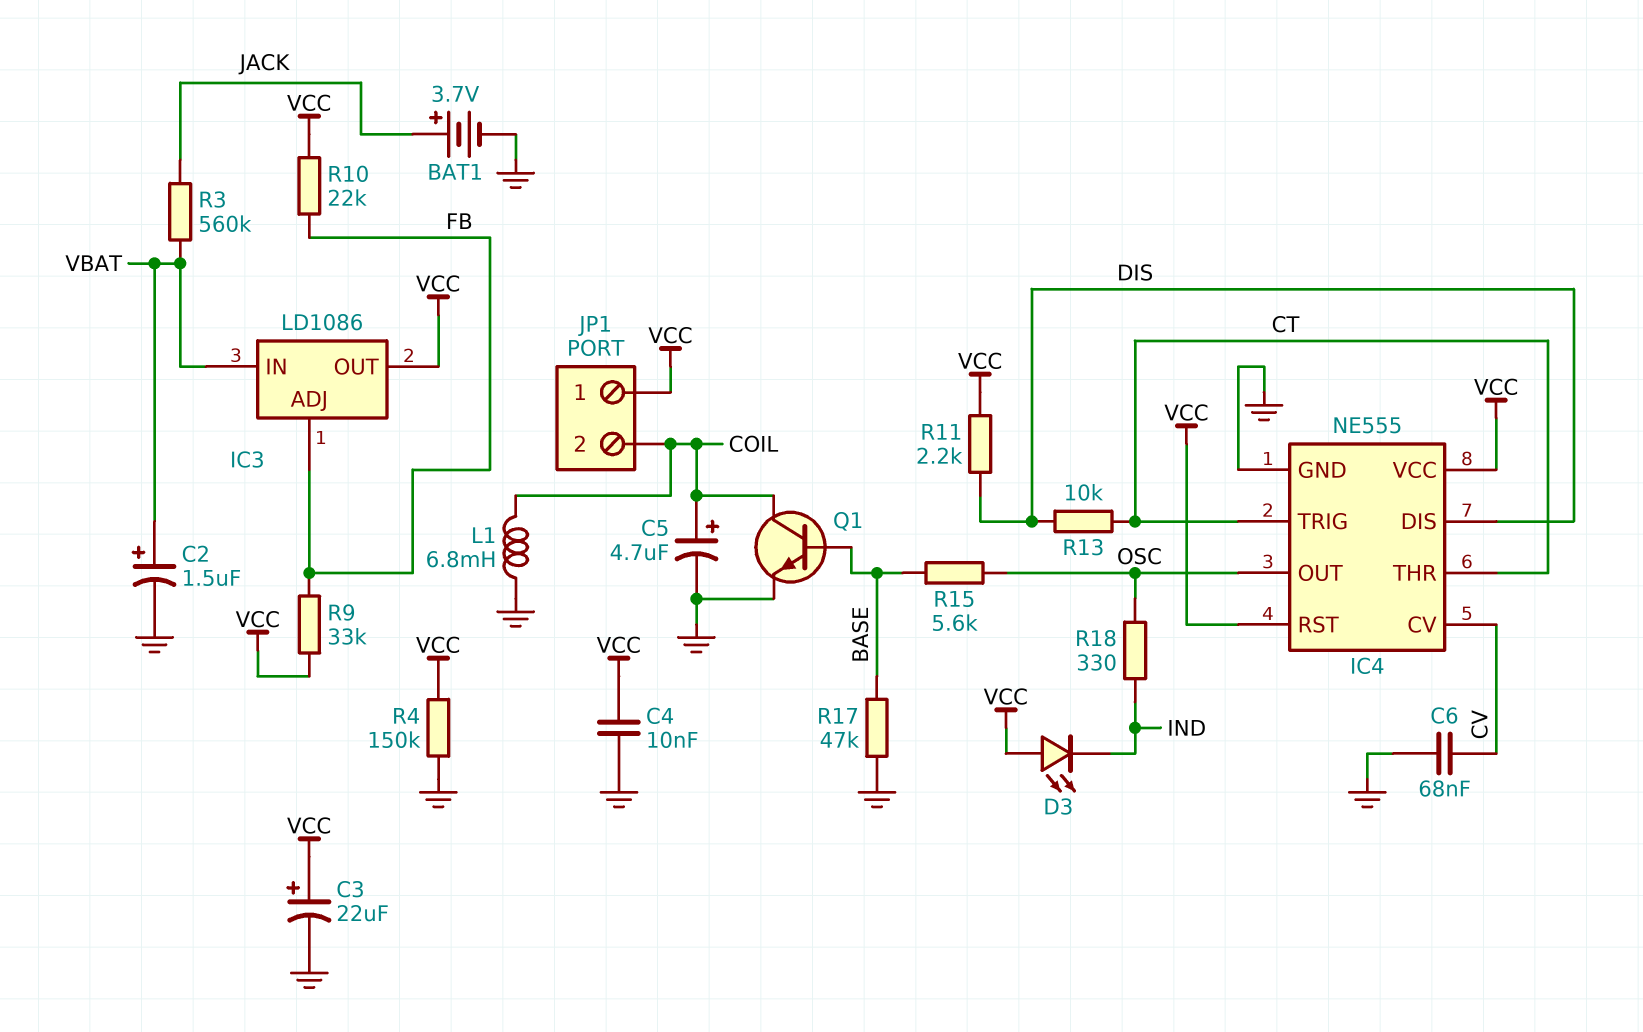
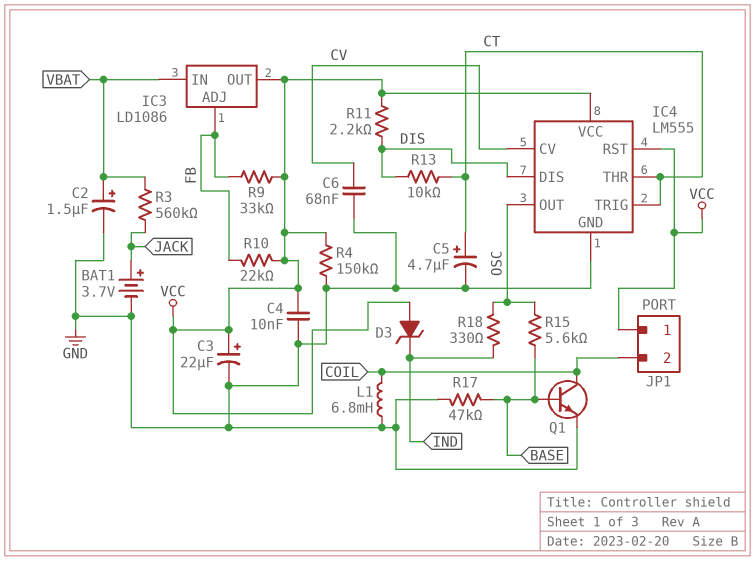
C5: 4.7uF (plus COIL, minus GND) -> 4.7uF (plus CT, minus GND)
D3: LED (A VCC, K IND) -> zener (A VCC, K IND)
IC4: NE555 -> LM555

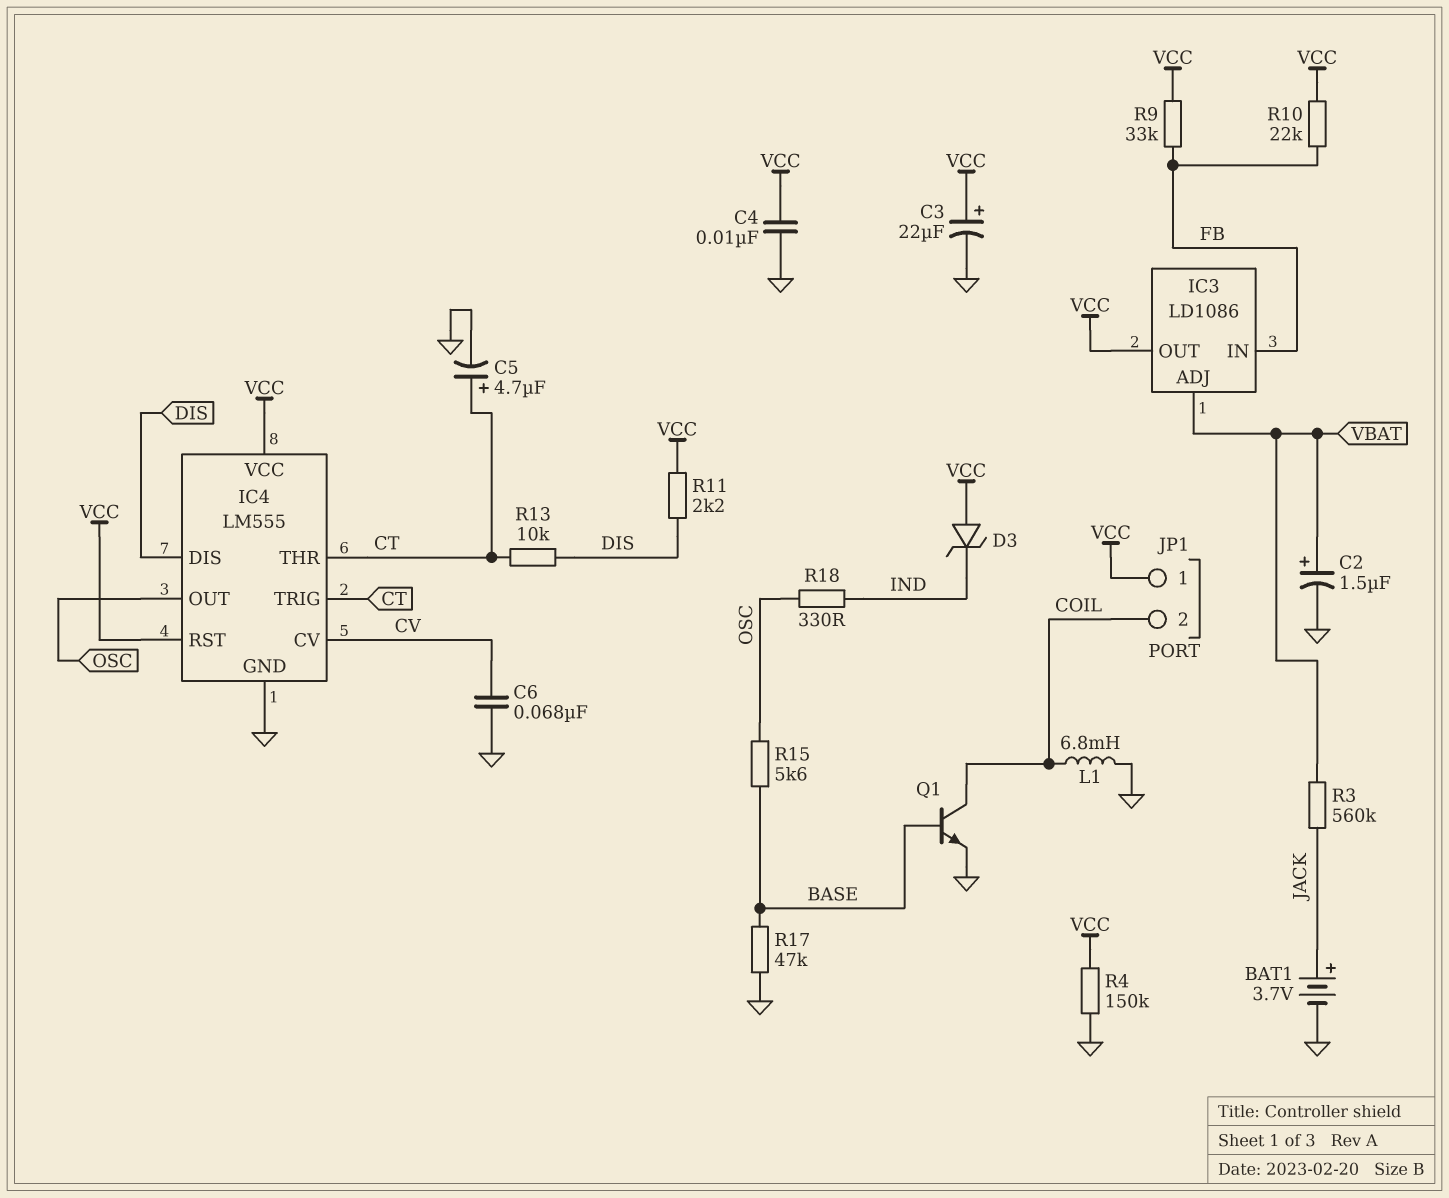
IC3 pin ADJ: FB -> VBAT
IC3 pin IN: VBAT -> FB

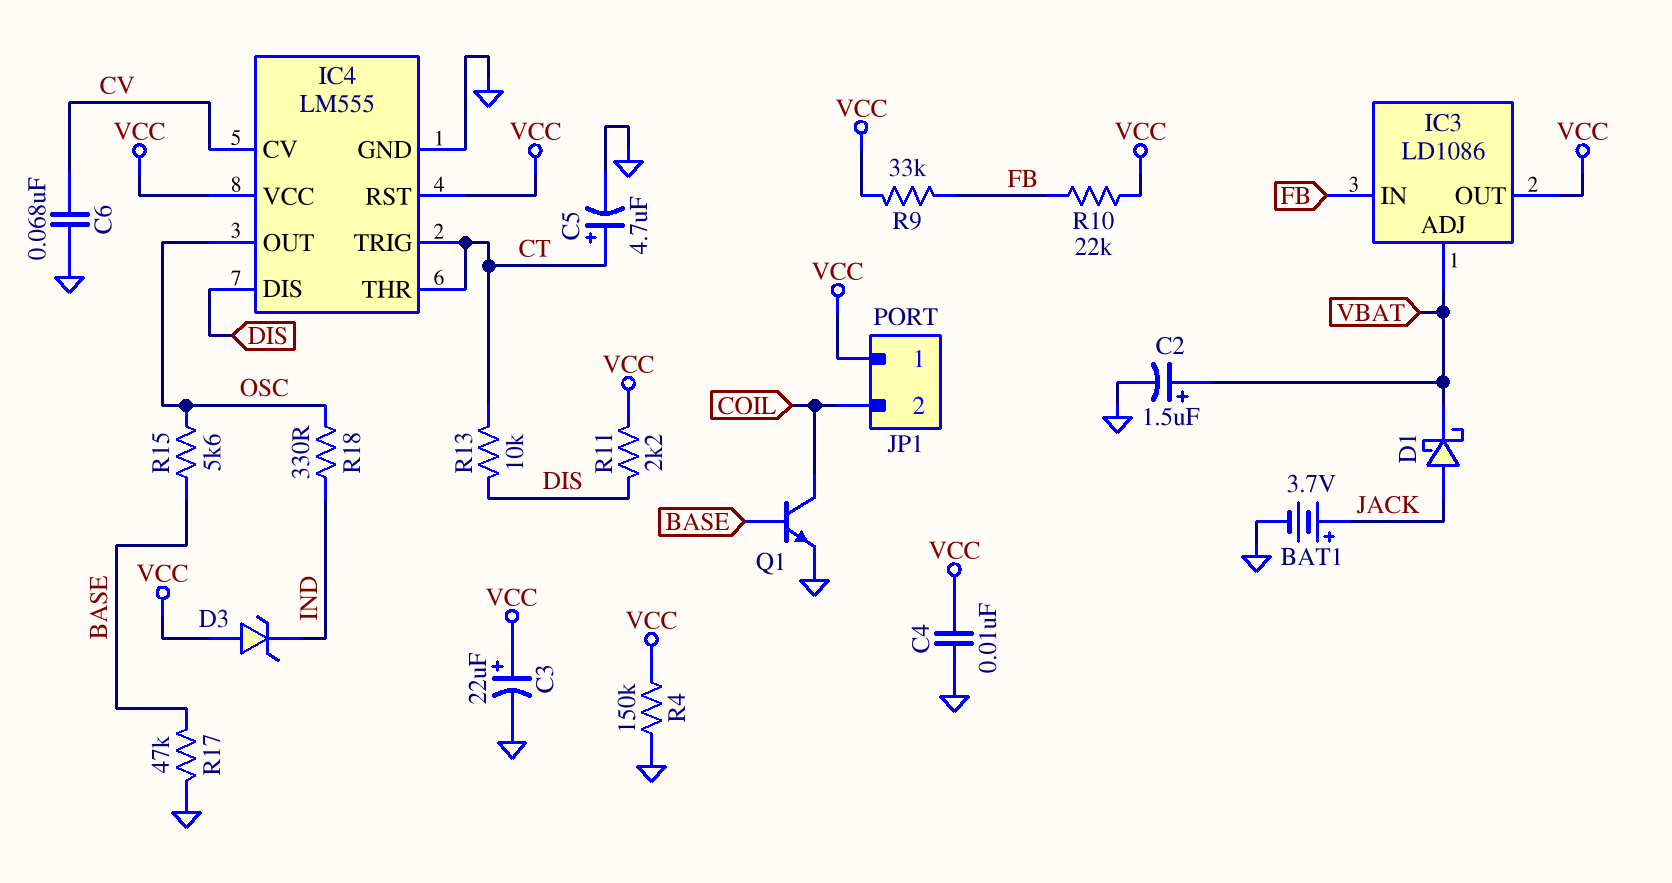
D1: none -> schottky (A JACK, K VBAT)
L1: 6.8mH (COIL, GND) -> none
R3: 560k (JACK, VBAT) -> none

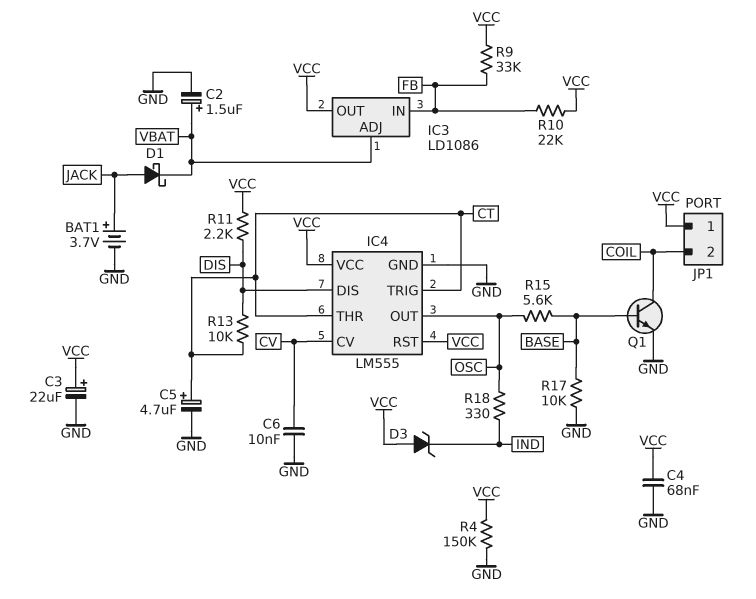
C4: 10nF (GND, VCC) -> 68nF (GND, VCC)
C6: 68nF (CV, GND) -> 10nF (CV, GND)
R17: 47k (BASE, GND) -> 10k (BASE, GND)

